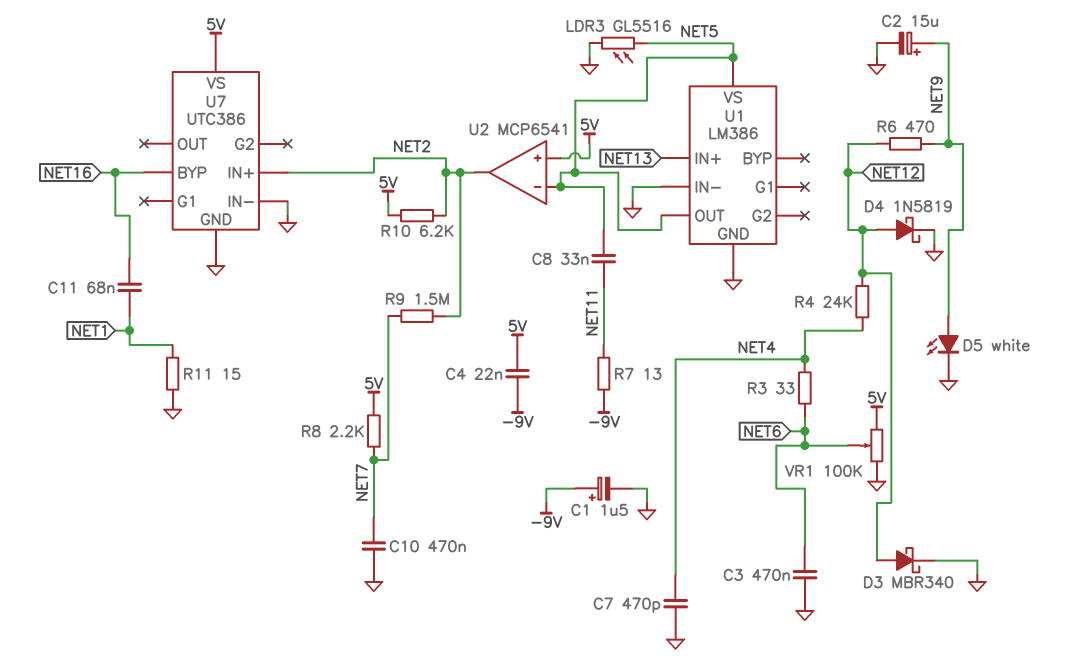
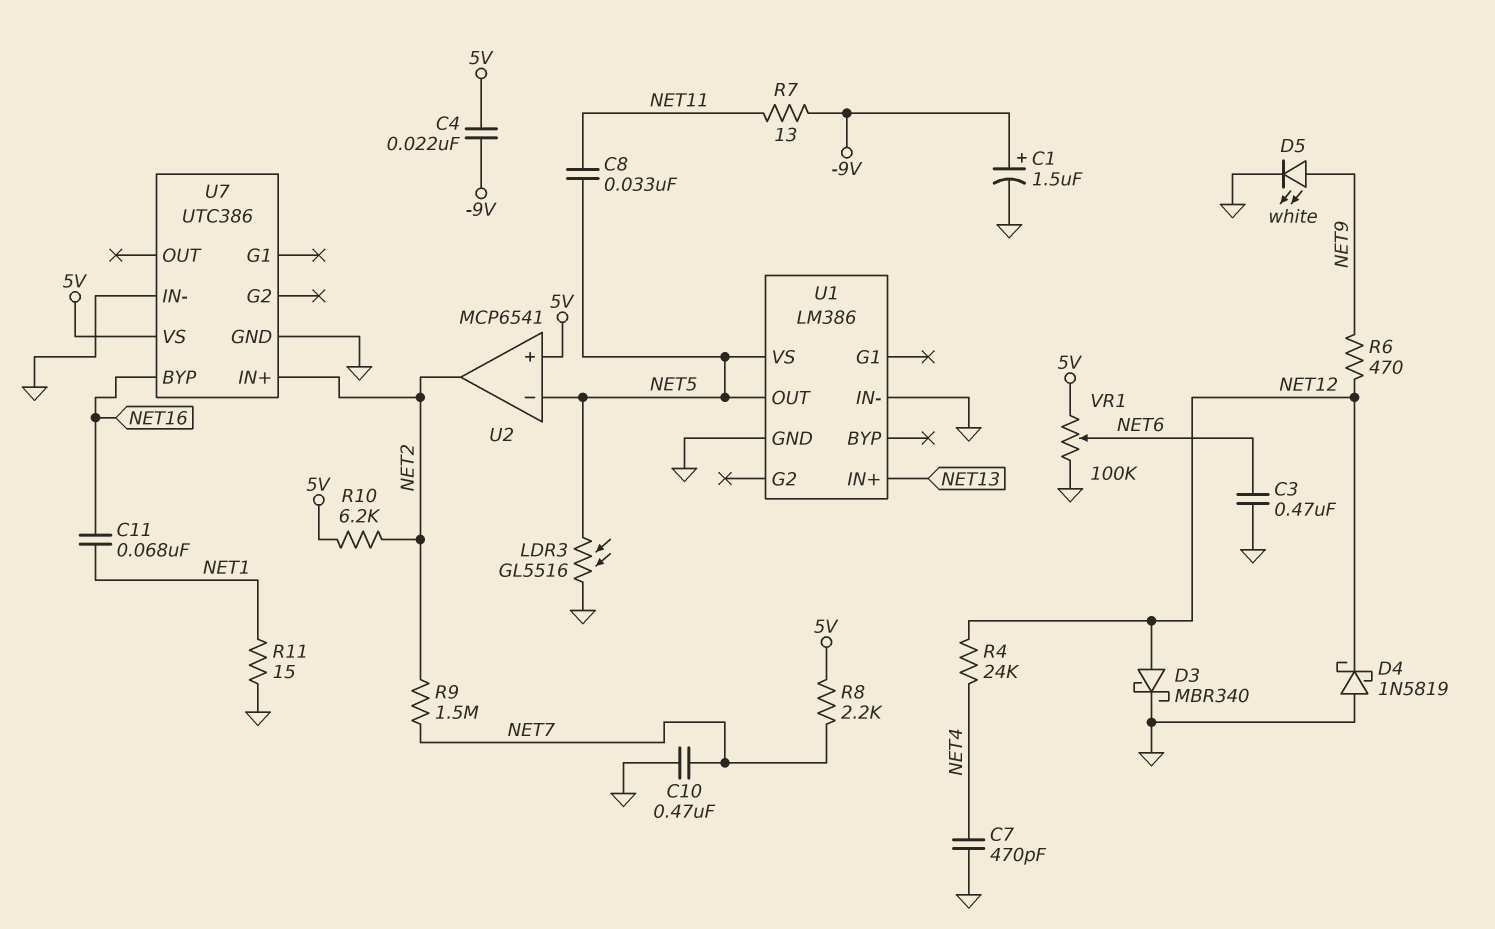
C2: 15uF (plus NET9, minus GND) -> none
D4: schottky 1N5819 (A NET12, K GND) -> schottky 1N5819 (A GND, K NET12)
R3: 33 (NET4, NET6) -> none

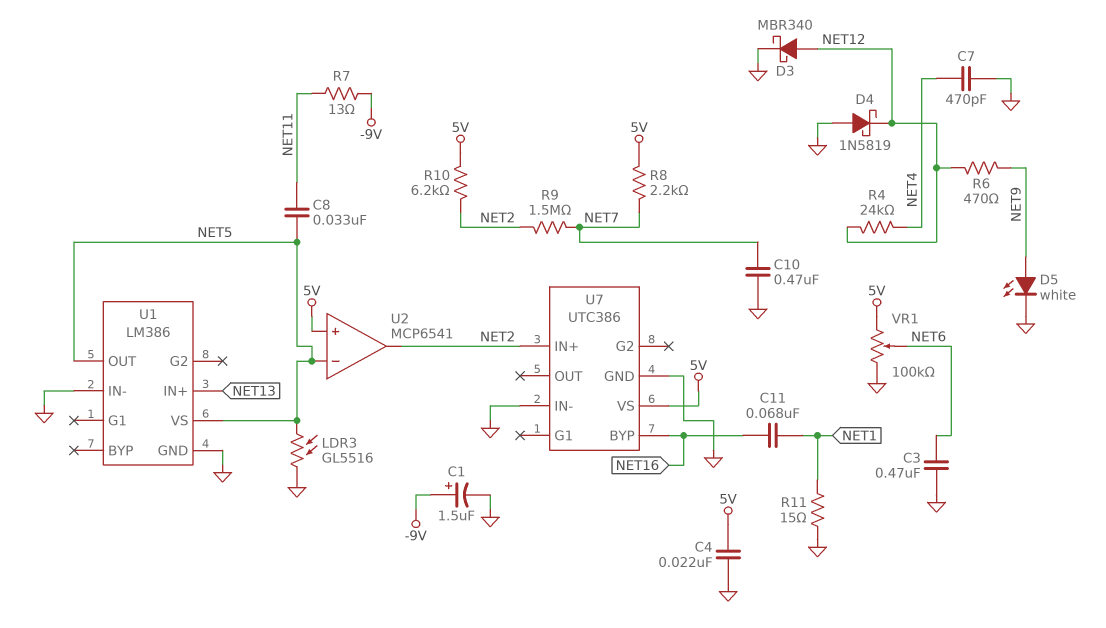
C4: 22nF (-9V, 5V) -> 22nF (5V, GND)

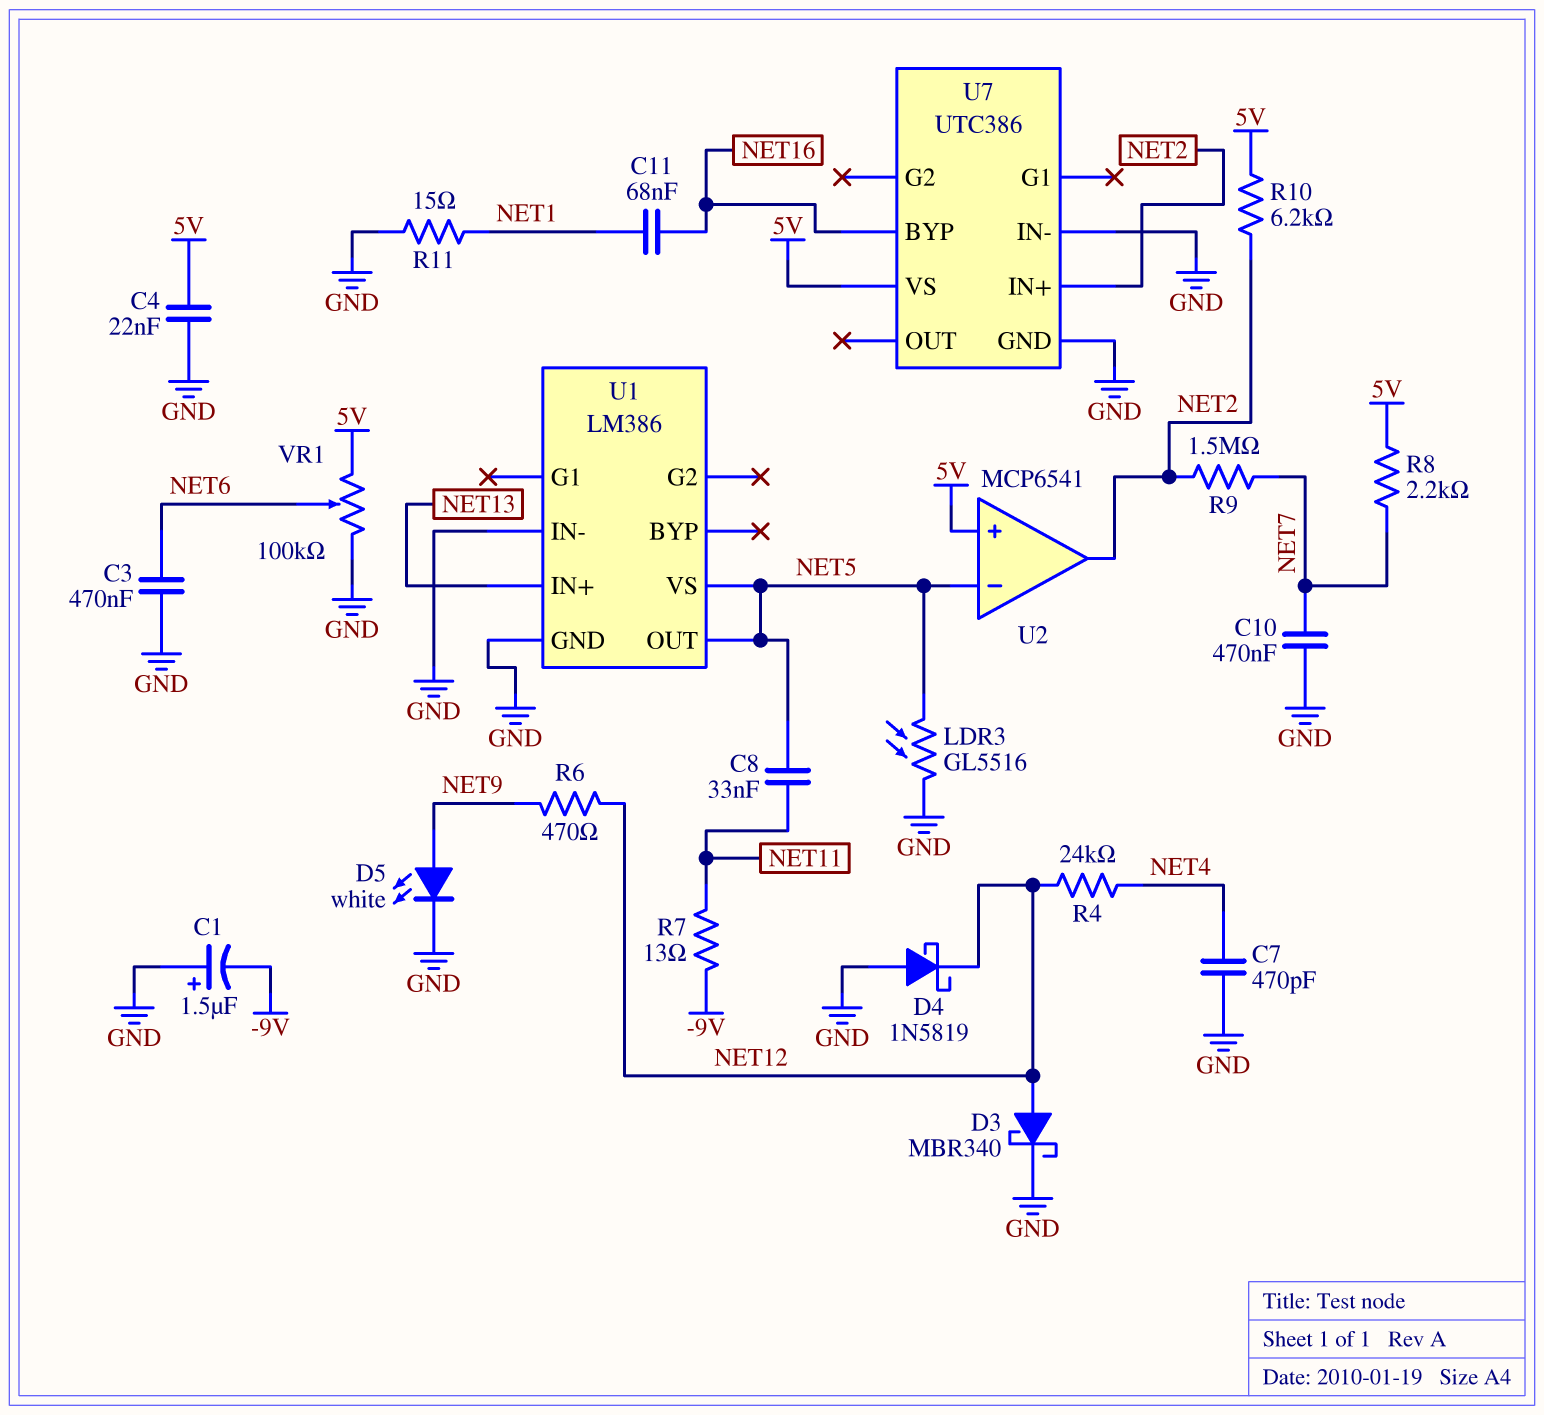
C1: 1.5uF (plus -9V, minus GND) -> 1.5uF (plus GND, minus -9V)

